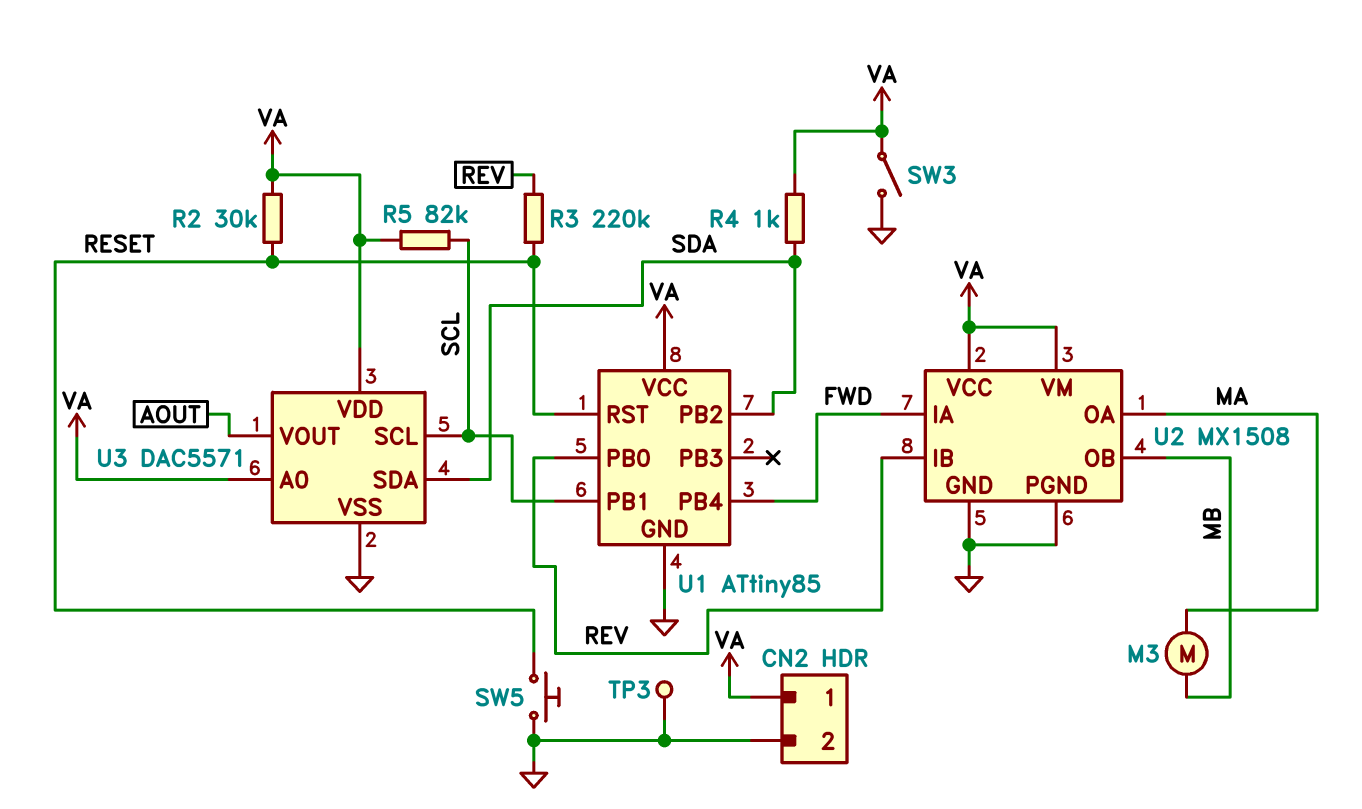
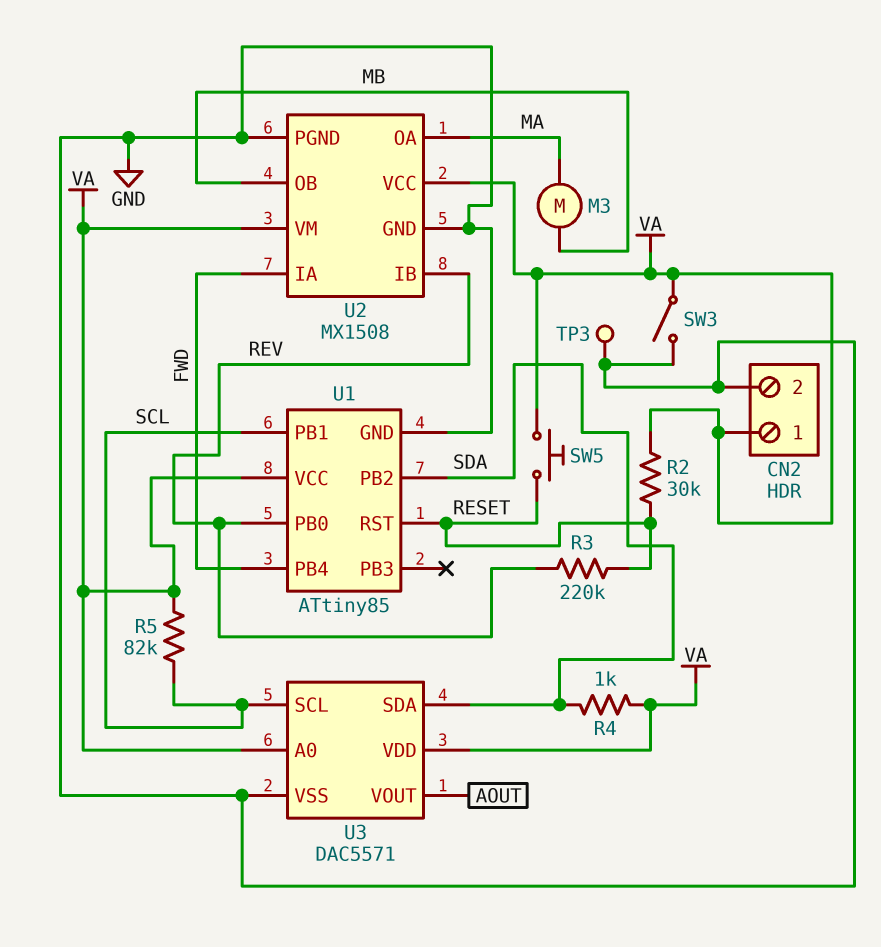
SW5: button (GND, RESET) -> button (RESET, VA)

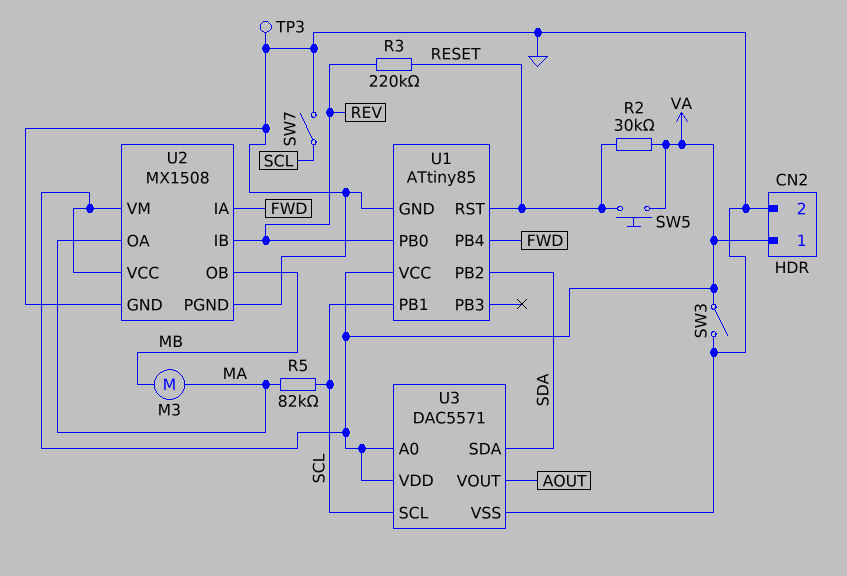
R4: 1k (SDA, VA) -> none
R5: 82k (SCL, VA) -> 82k (MA, SCL)
SW7: none -> switch (GND, SCL)

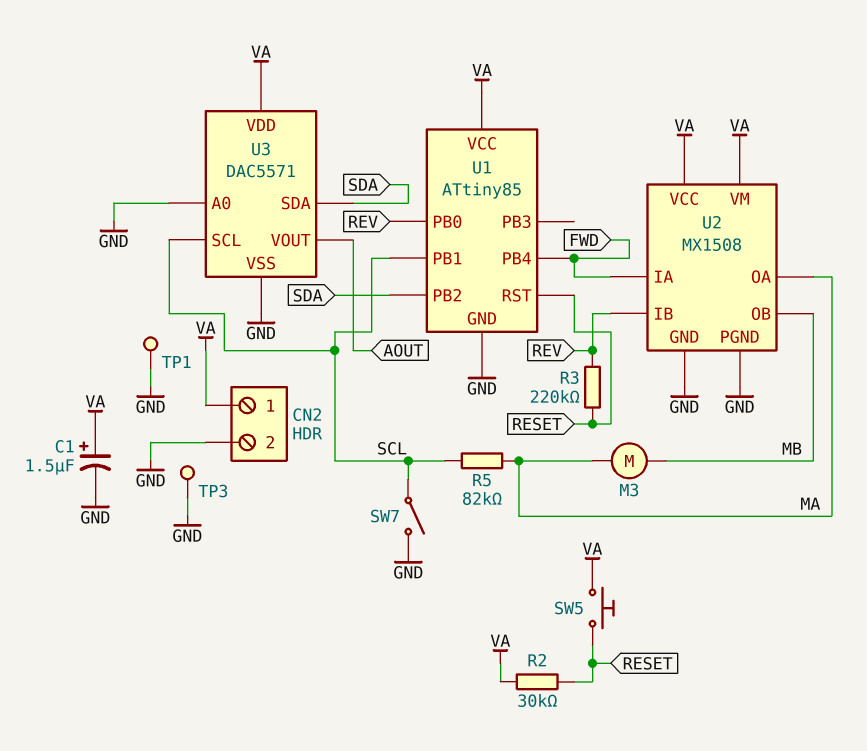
C1: none -> 1.5uF (plus VA, minus GND)
SW3: switch (GND, VA) -> none
TP1: none -> test point (GND)
U3 pin A0: VA -> GND

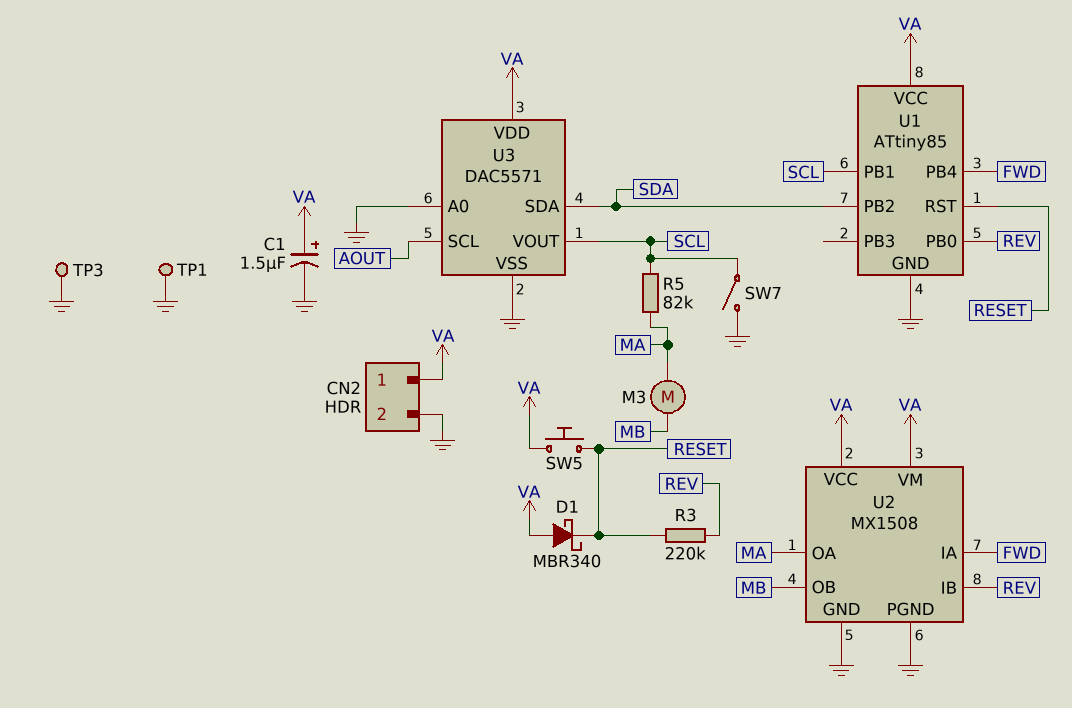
D1: none -> schottky MBR340 (A VA, K RESET)
R2: 30k (RESET, VA) -> none
U3 pin SCL: SCL -> AOUT
U3 pin VOUT: AOUT -> SCL

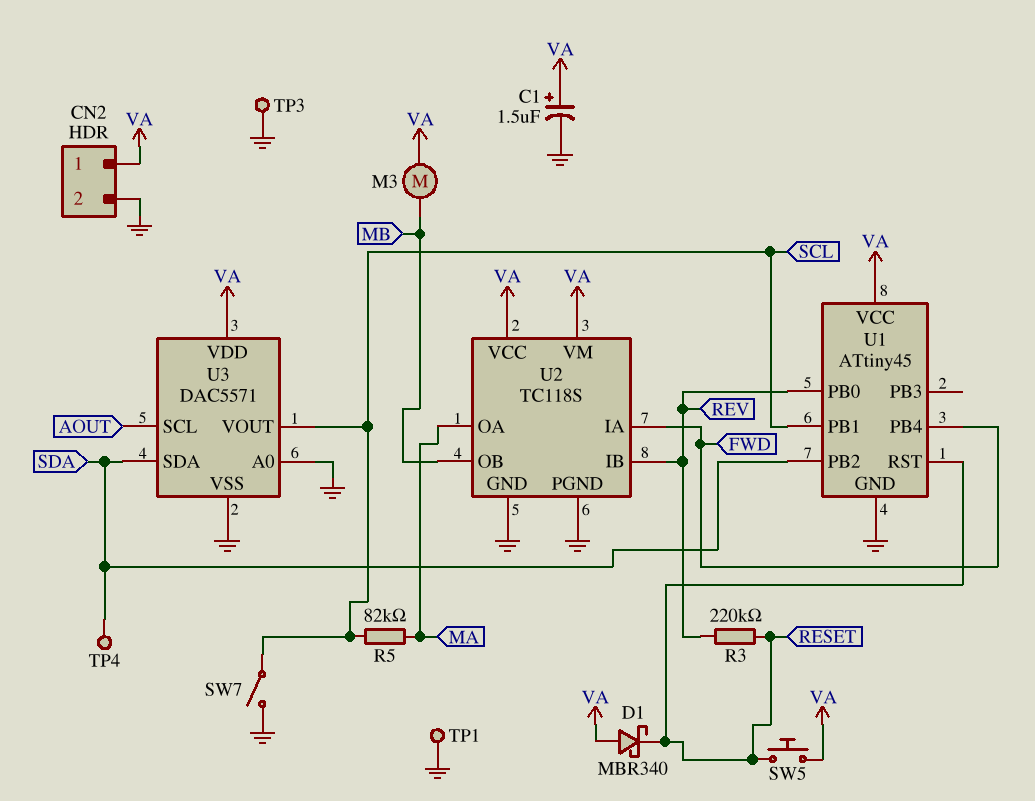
M3: motor (MA, MB) -> motor (MB, VA)
TP4: none -> test point (SDA)
U1: ATtiny85 -> ATtiny45
U2: MX1508 -> TC118S

